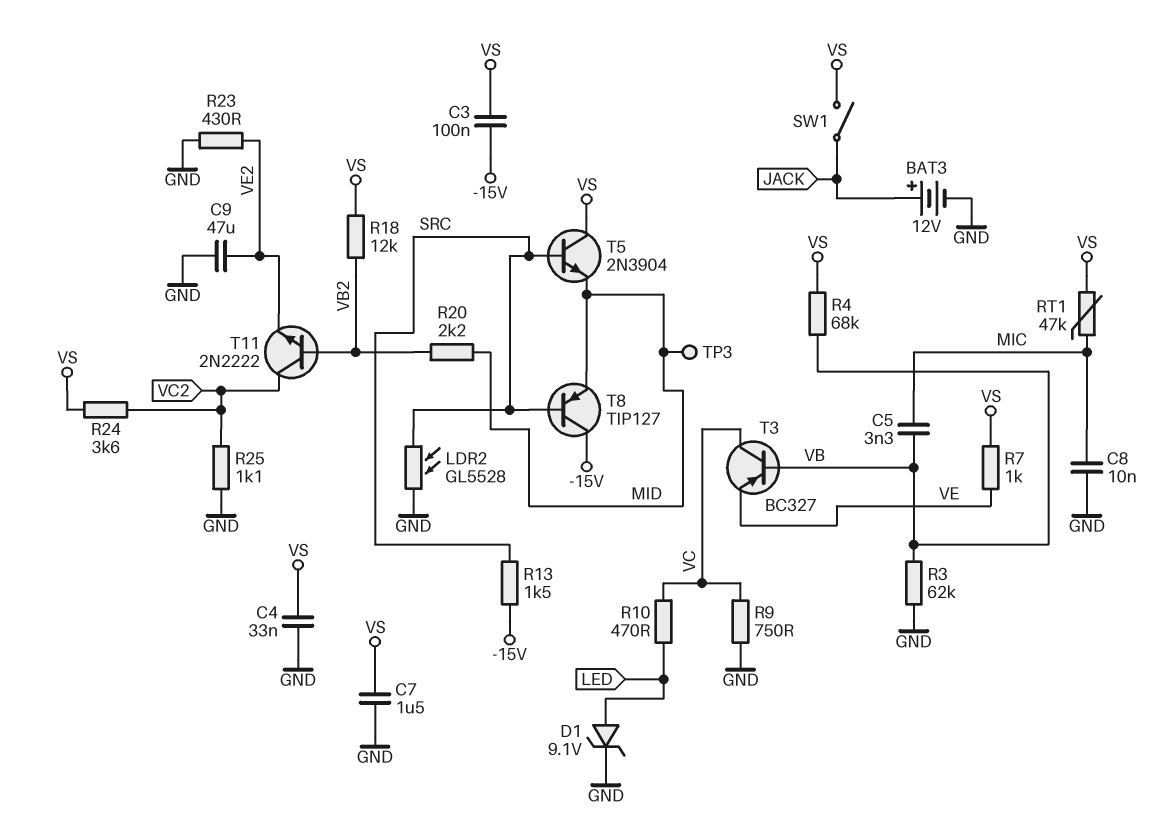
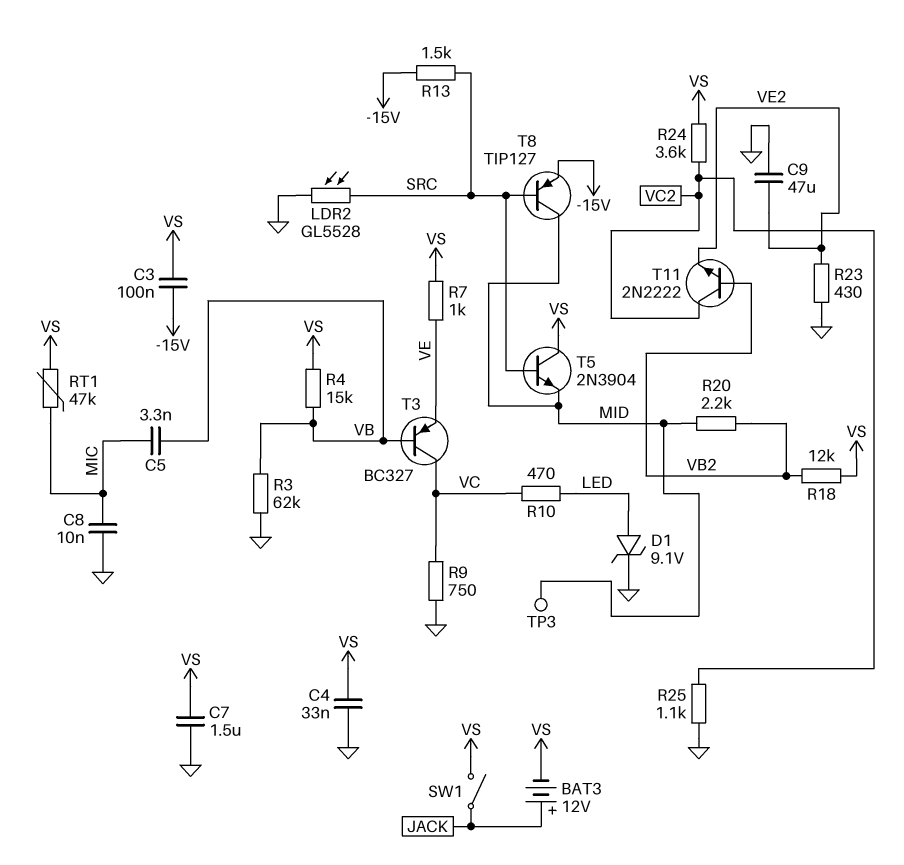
BAT3: 12V (plus JACK, minus GND) -> 12V (plus JACK, minus VS)
R4: 68k (VB, VS) -> 15k (VB, VS)
T8: PNP TIP127 (B SRC, C -15V, E MID) -> PNP TIP127 (B SRC, C MID, E -15V)

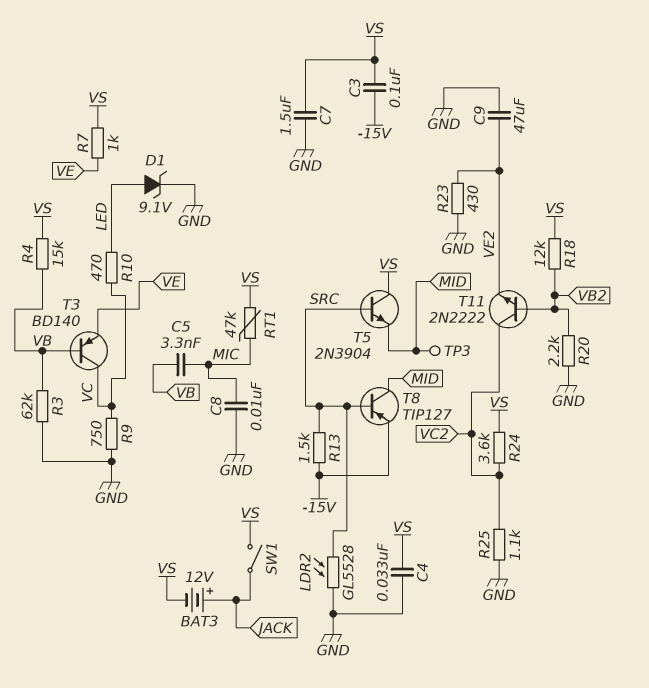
R20: 2.2k (MID, VB2) -> 2.2k (GND, VB2)
T3: PNP BC327 (B VB, C VC, E VE) -> PNP BD140 (B VB, C VC, E VE)

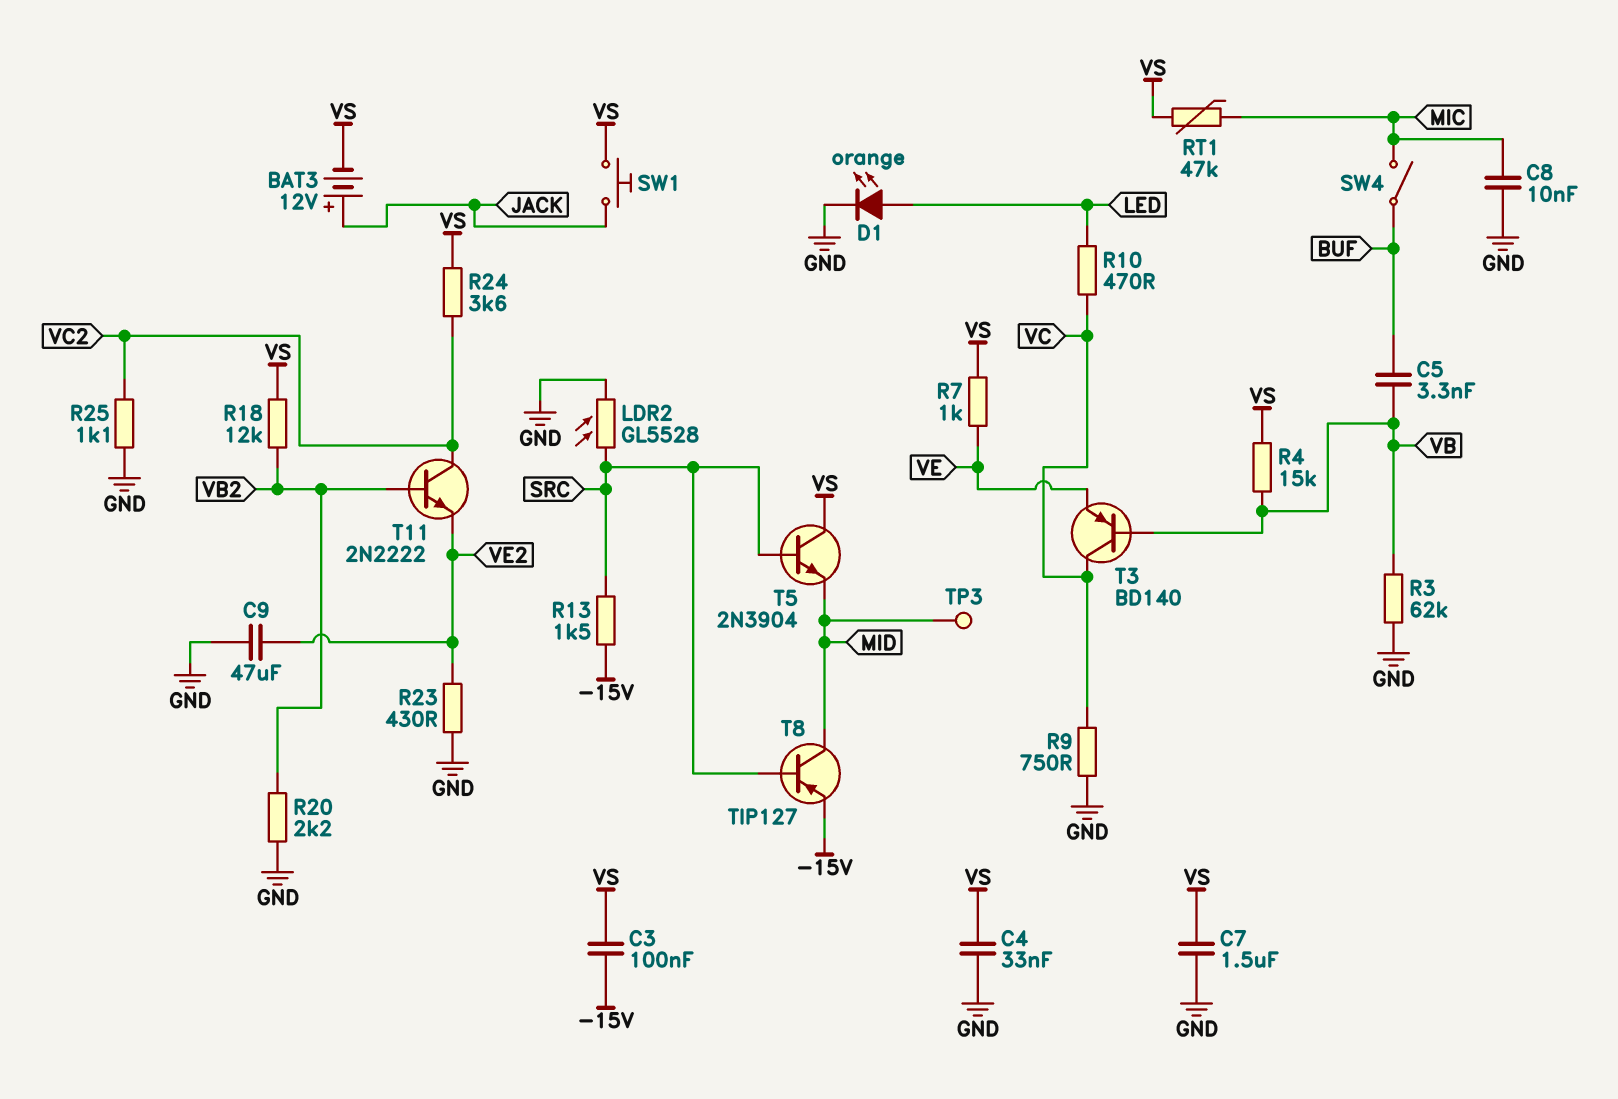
C5: 3.3nF (MIC, VB) -> 3.3nF (BUF, VB)
D1: zener 9.1V (A LED, K GND) -> LED orange (A LED, K GND)
SW1: switch (JACK, VS) -> button (JACK, VS)
SW4: none -> switch (BUF, MIC)

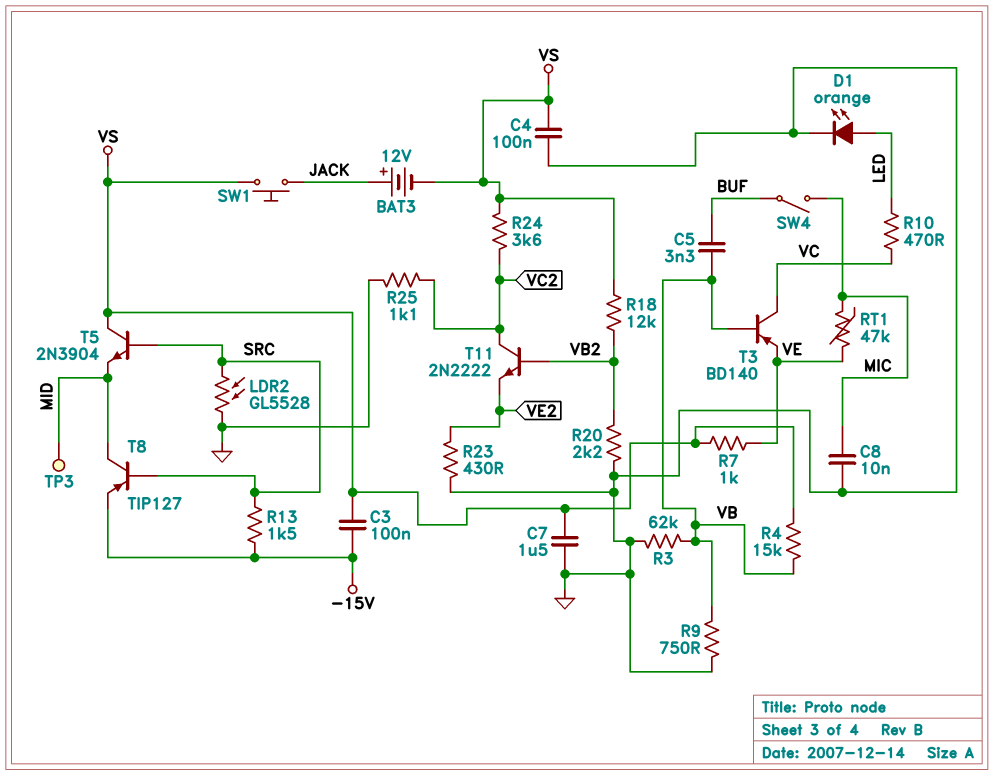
C4: 33nF (GND, VS) -> 100nF (GND, VS)
C9: 47uF (GND, VE2) -> none
R9: 750 (GND, VC) -> 750 (GND, VB)
RT1: 47k (MIC, VS) -> 47k (MIC, VE)

